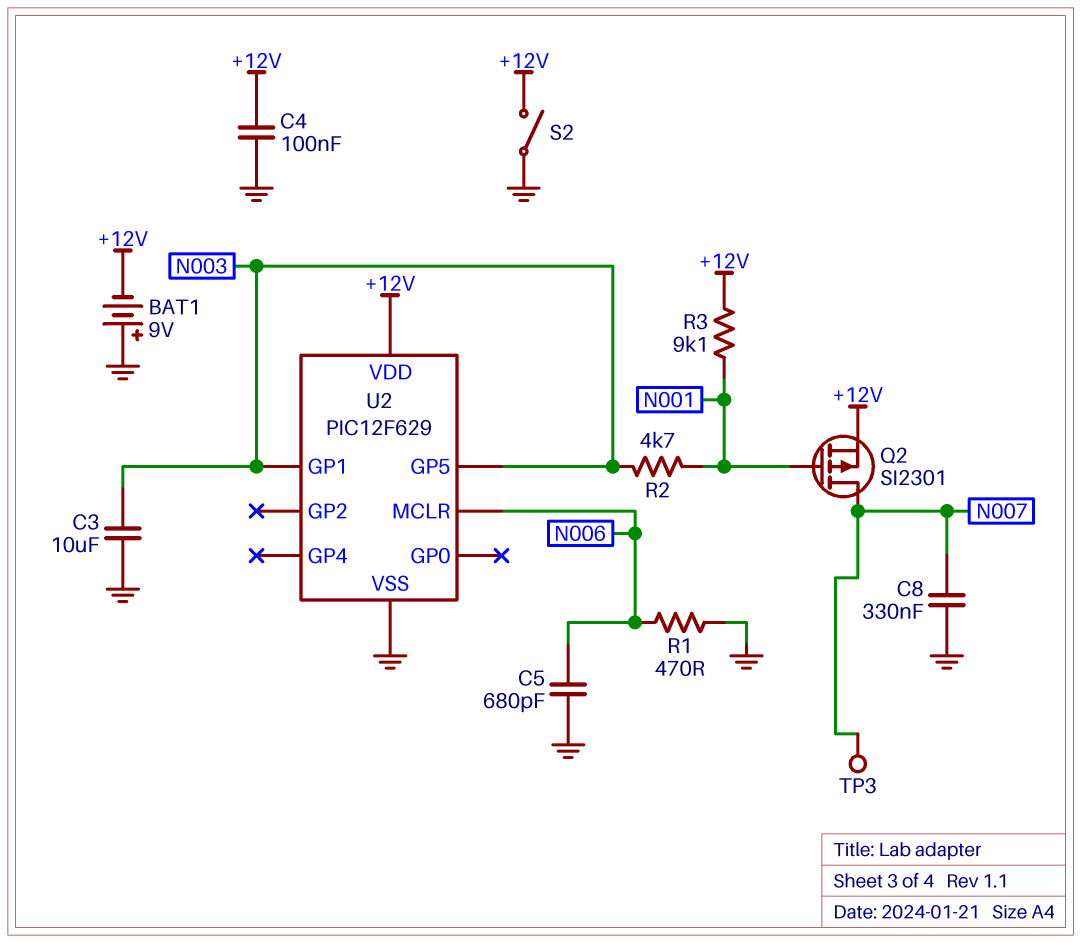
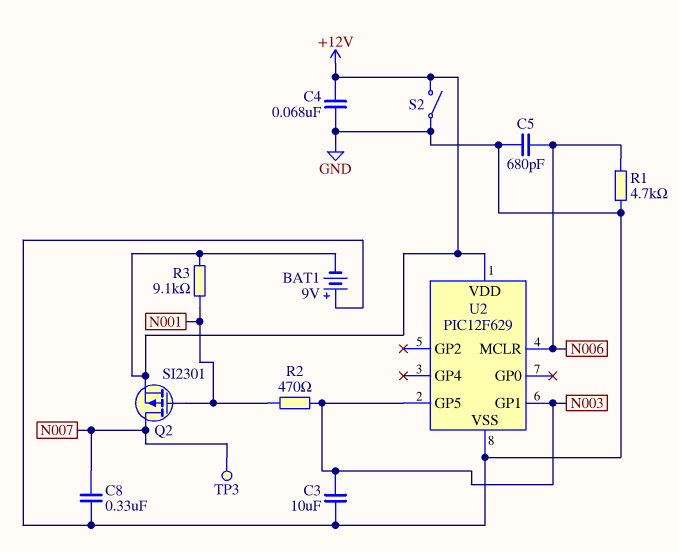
C4: 100nF (+12V, GND) -> 68nF (+12V, GND)
R1: 470 (GND, N006) -> 4.7k (GND, N006)
R2: 4.7k (N001, N003) -> 470 (N001, N003)

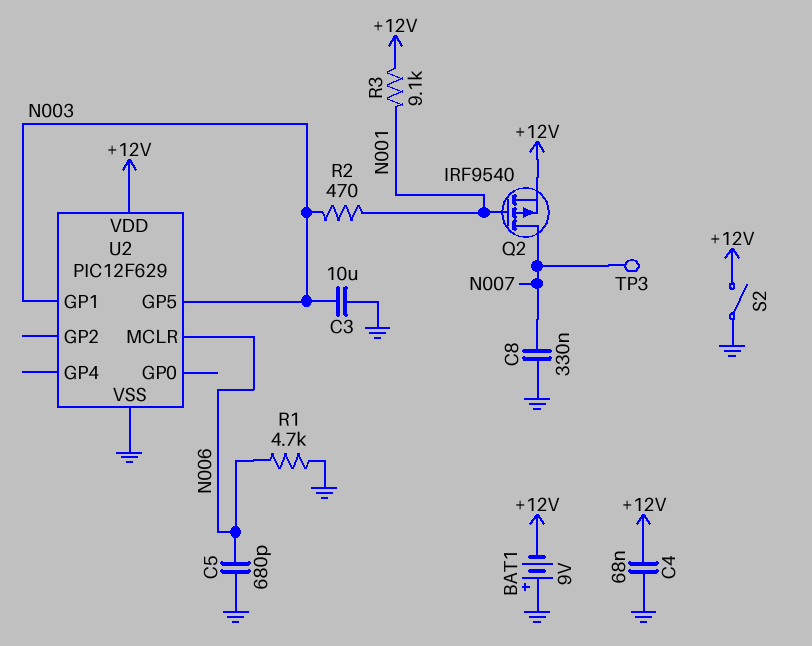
Q2: PMOS SI2301 (G N001, D N007, S +12V) -> PMOS IRF9540 (G N001, D N007, S +12V)

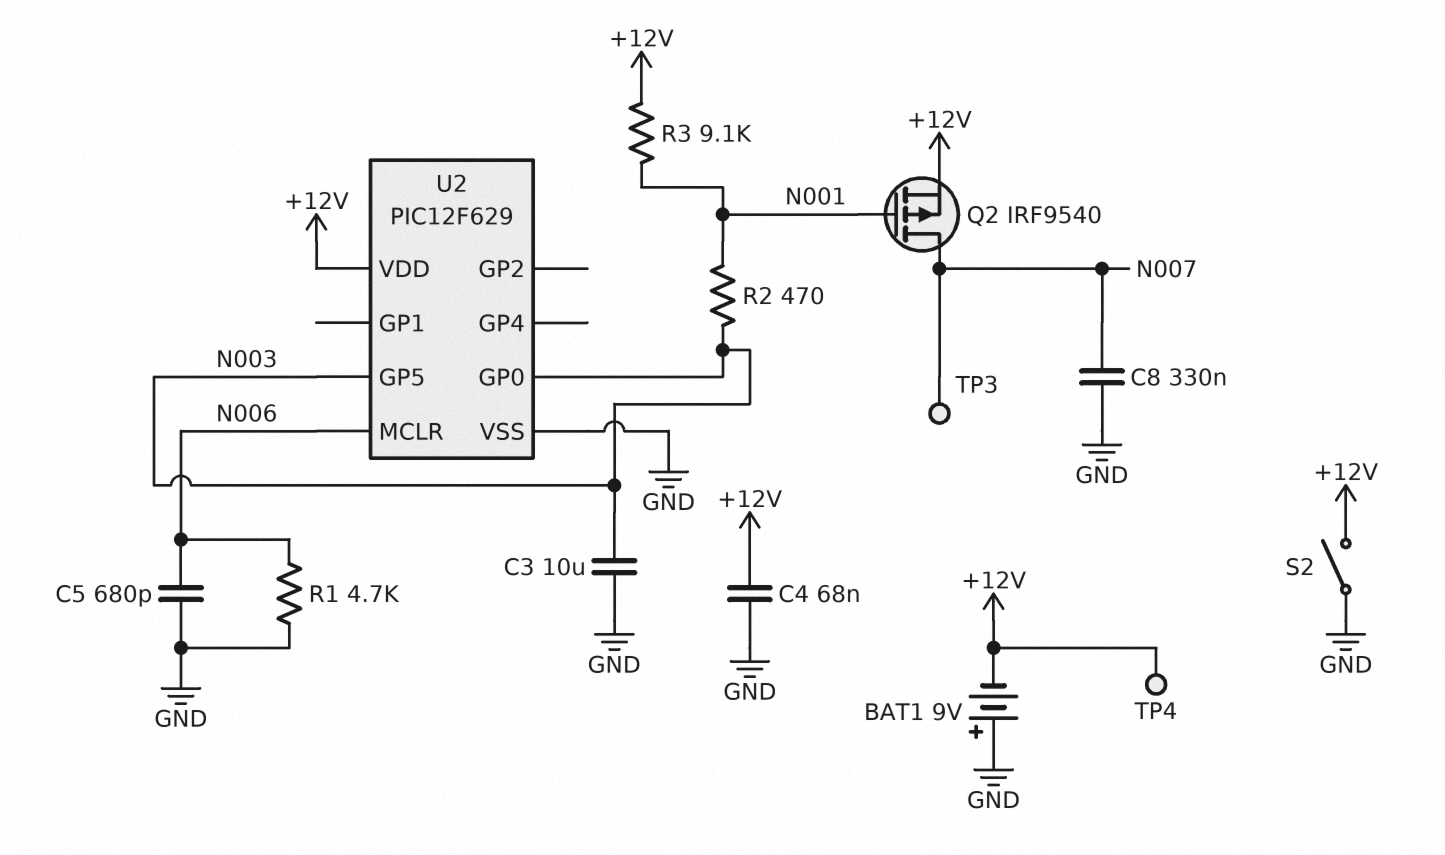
TP4: none -> test point (+12V)
U2 pin GP0: none -> N003
U2 pin GP1: N003 -> none

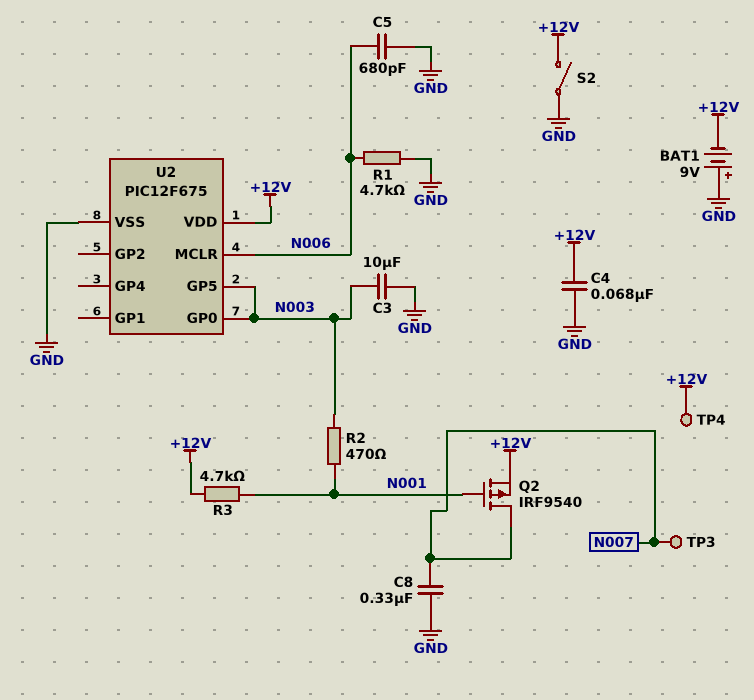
R3: 9.1k (+12V, N001) -> 4.7k (+12V, N001)
U2: PIC12F629 -> PIC12F675

